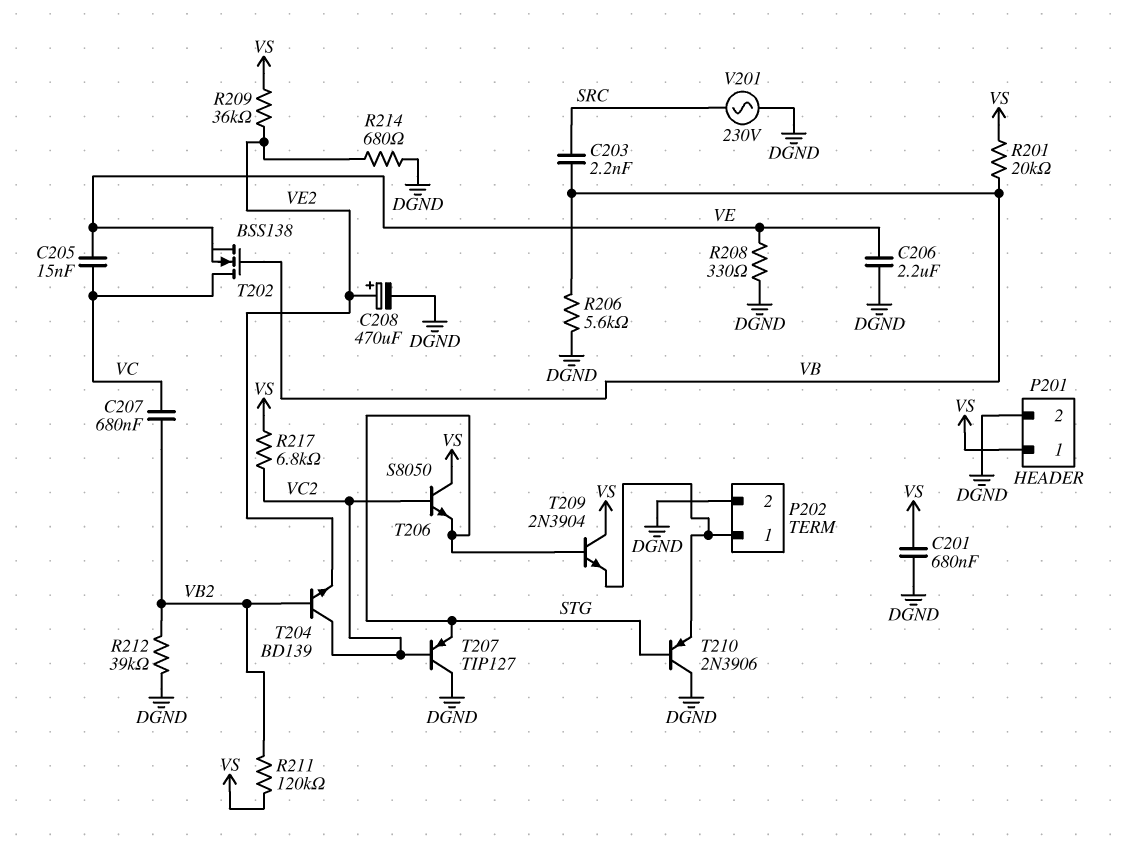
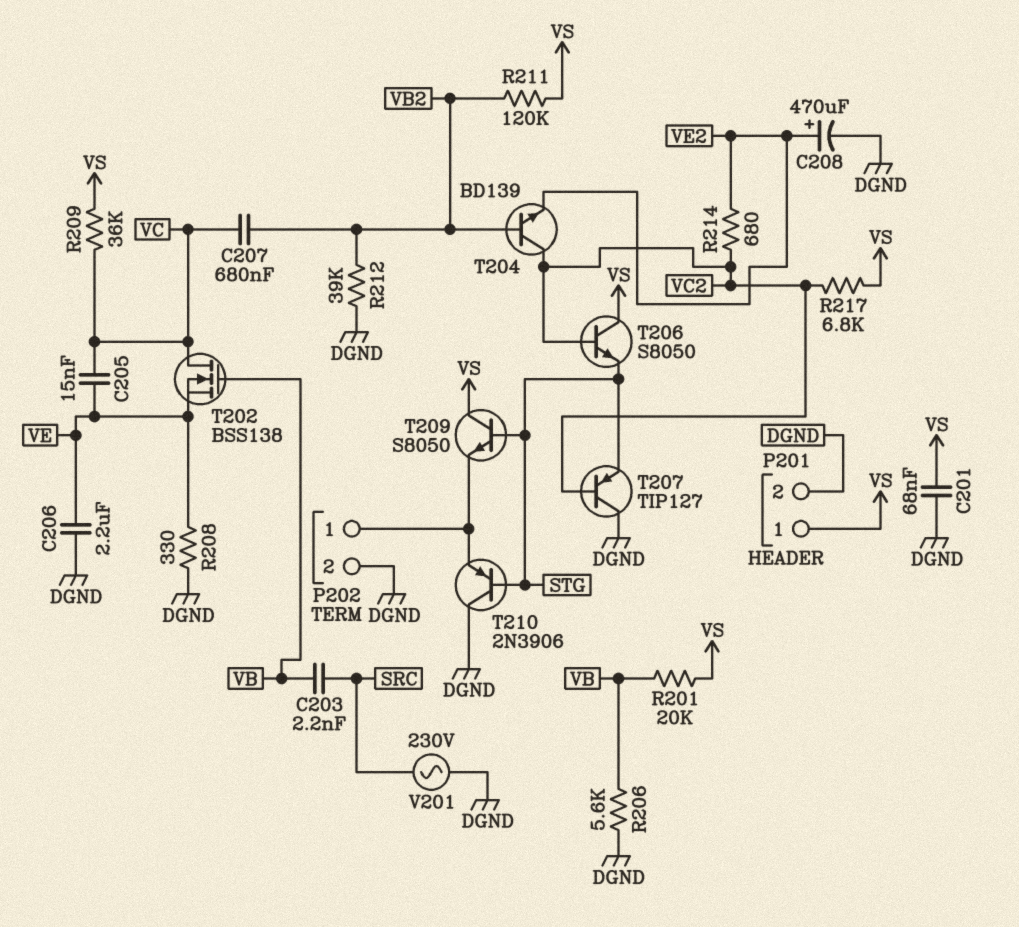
C201: 680nF (DGND, VS) -> 68nF (DGND, VS)
R209: 36k (VE2, VS) -> 36k (VC, VS)
R214: 680 (DGND, VE2) -> 680 (VC2, VE2)
T209: NPN 2N3904 (B STG, C VS, E P202/1) -> NPN S8050 (B STG, C VS, E P202/1)

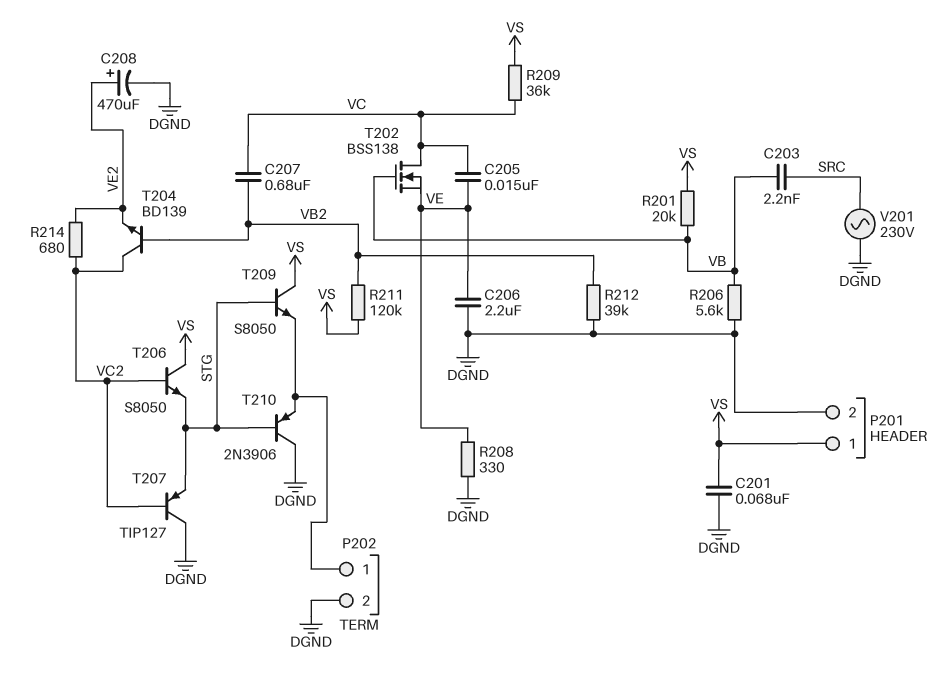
R217: 6.8k (VC2, VS) -> none

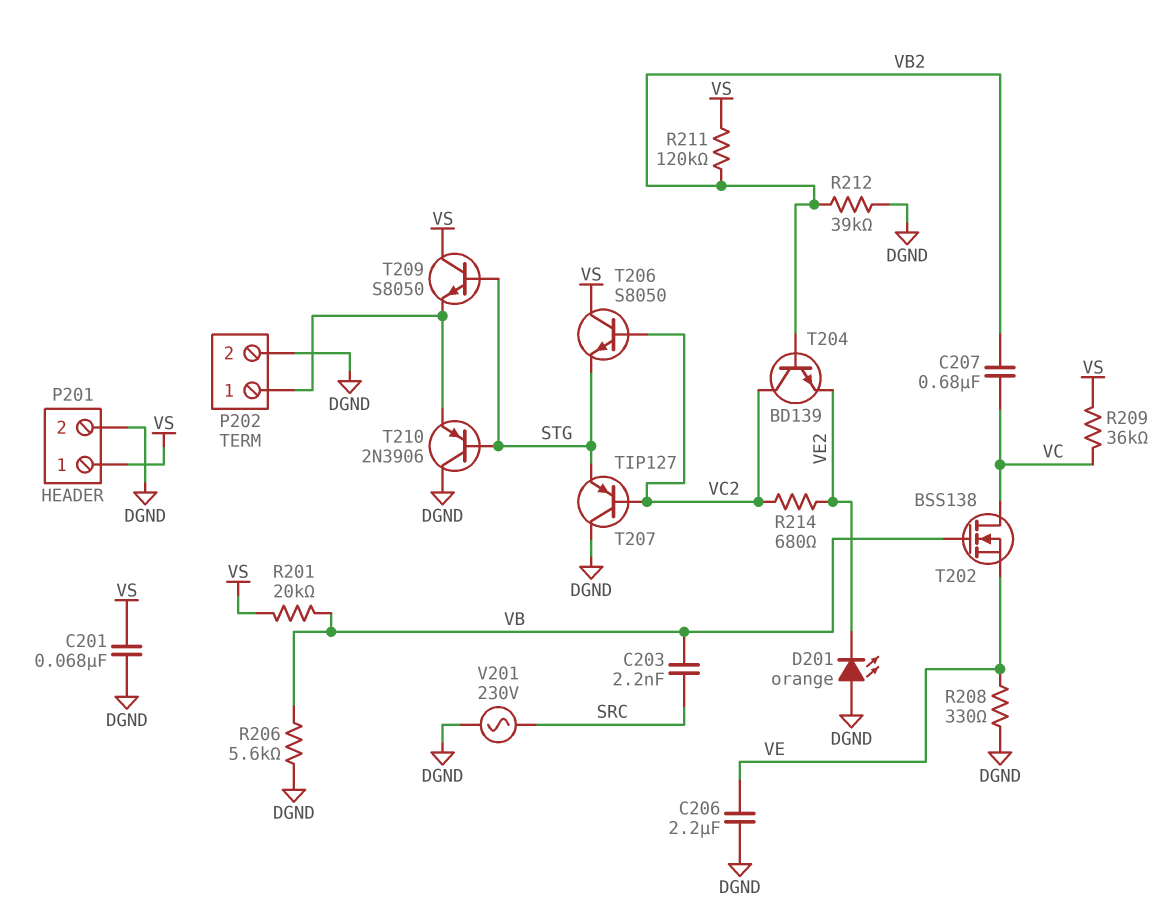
C205: 15nF (VC, VE) -> none
C208: 470uF (plus VE2, minus DGND) -> none
D201: none -> LED orange (A DGND, K VE2)

